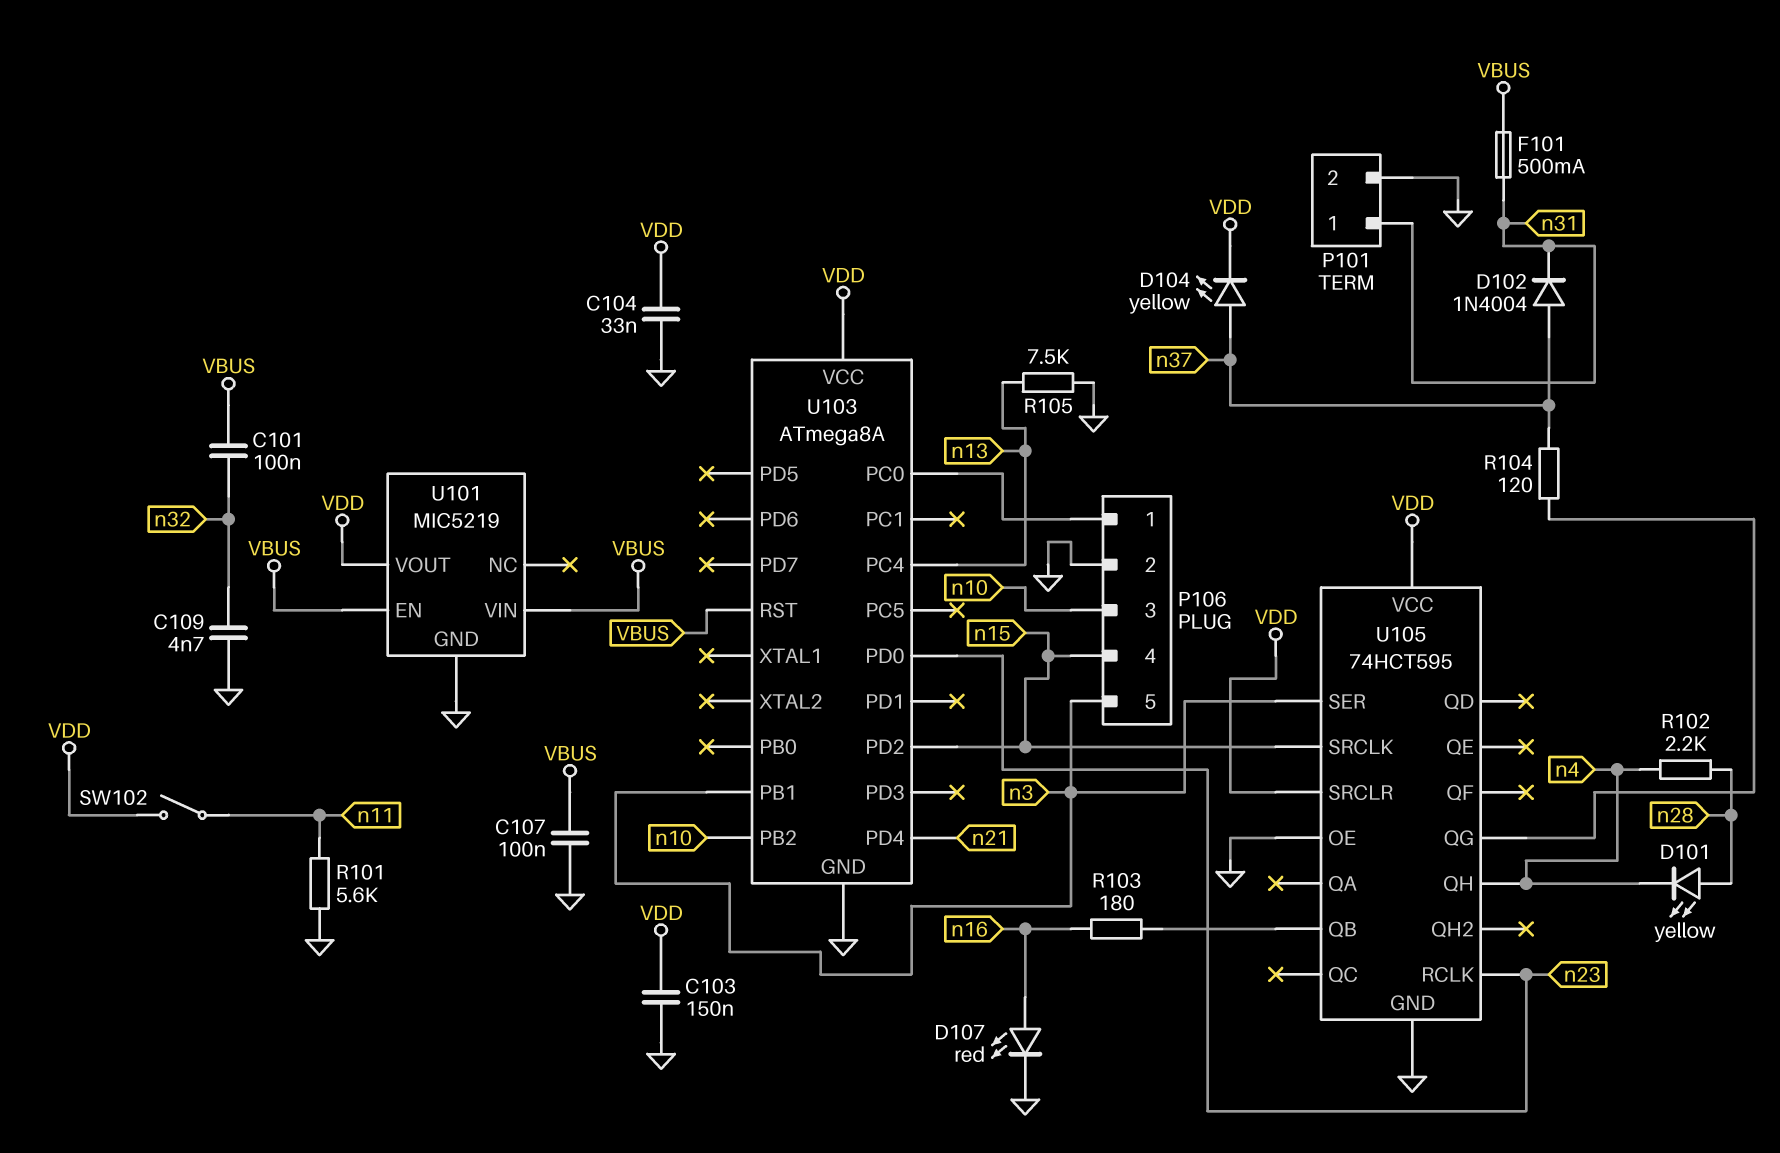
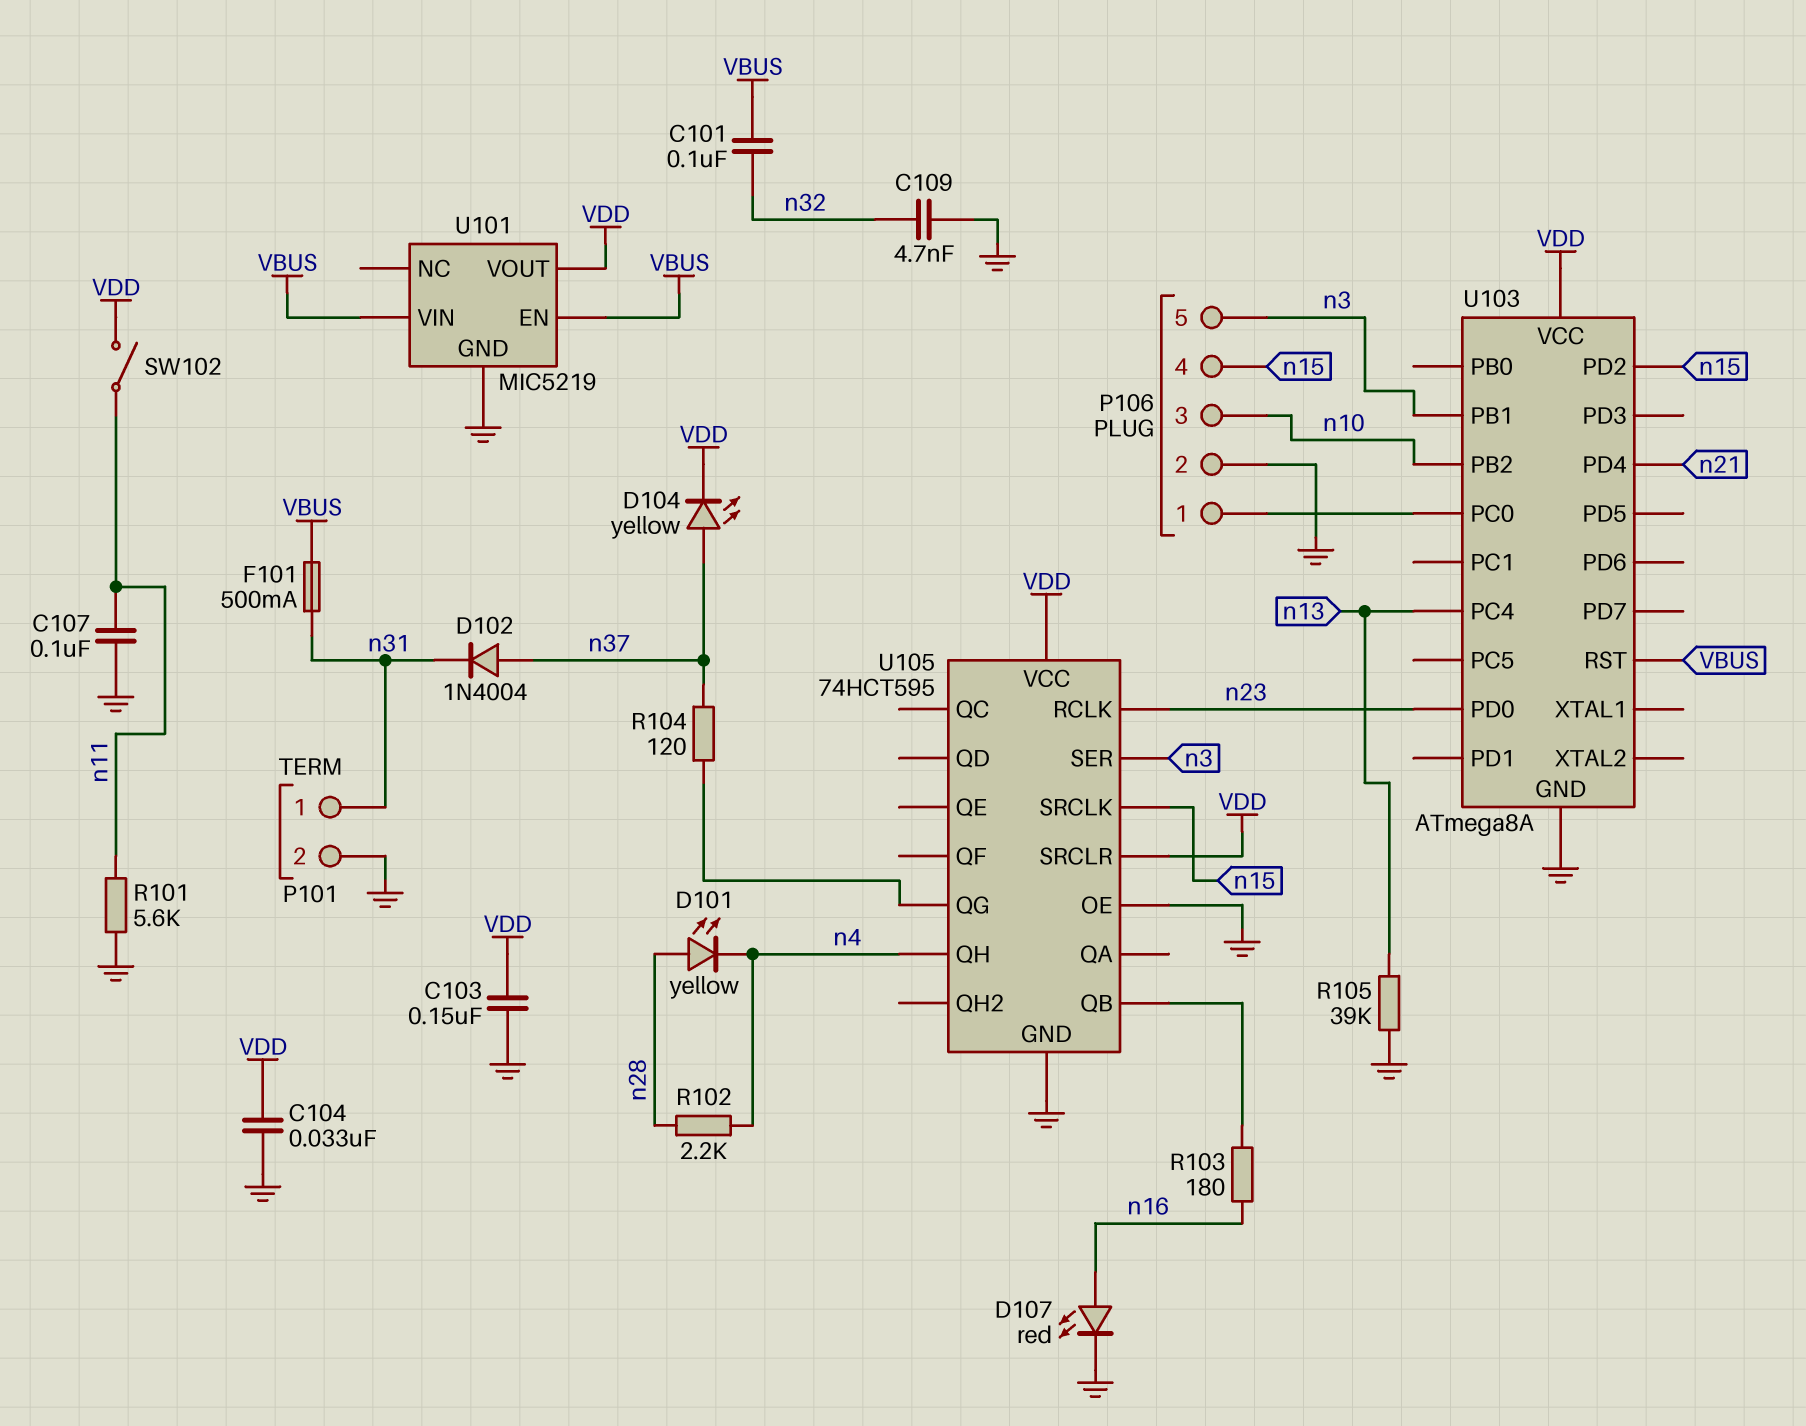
C107: 100nF (GND, VBUS) -> 100nF (GND, n11)
R105: 7.5k (GND, n13) -> 39k (GND, n13)

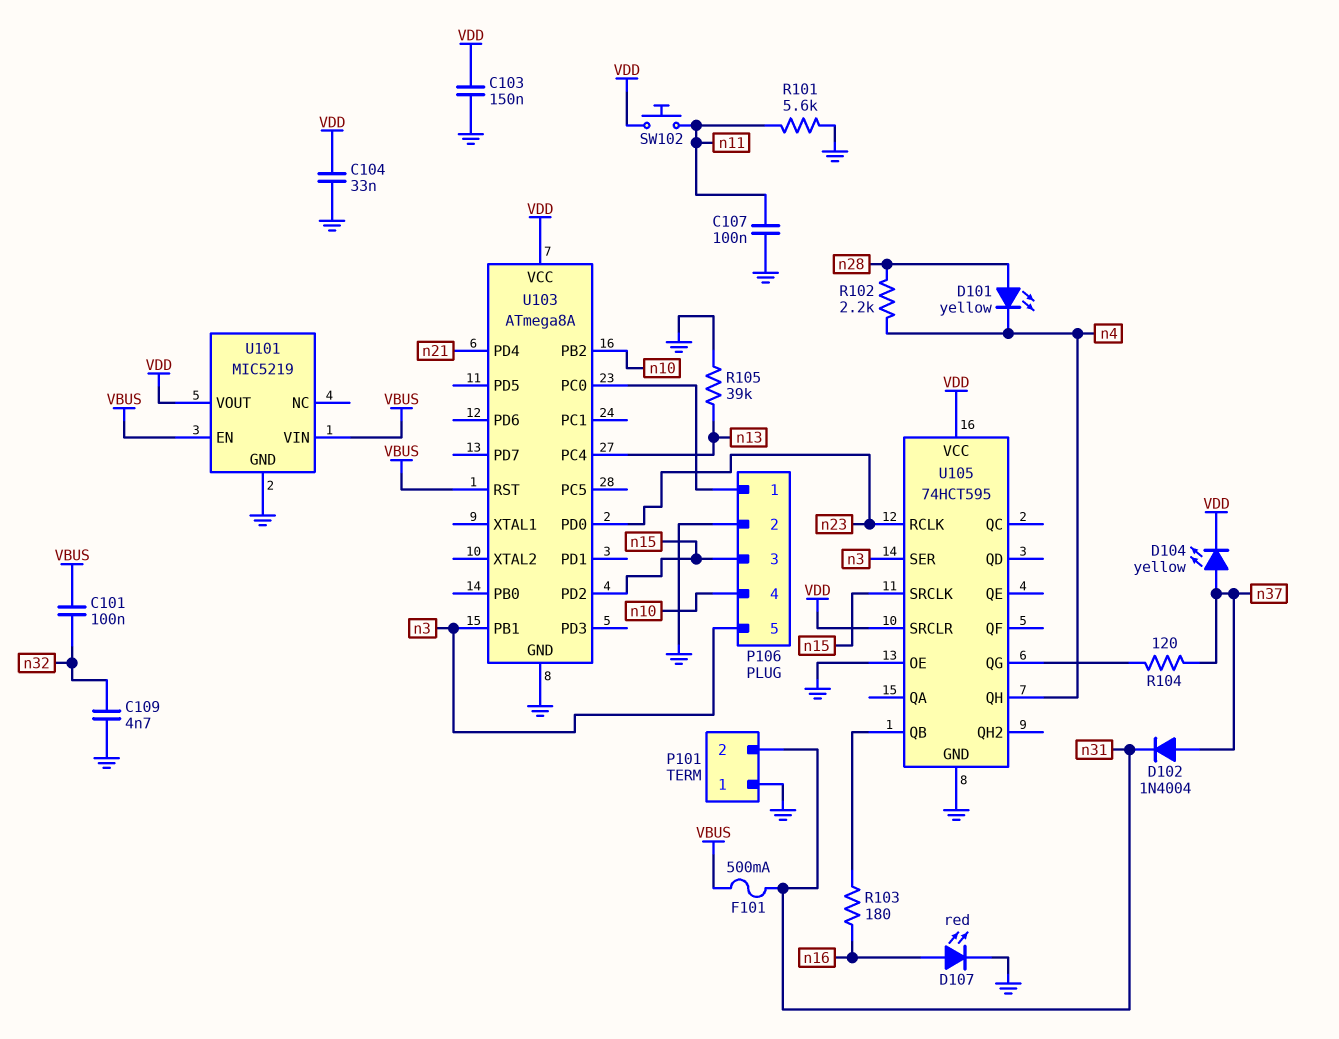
P101 pin 1: n31 -> GND
P101 pin 2: GND -> n31
P106 pin 3: n10 -> n15
P106 pin 4: n15 -> n10
SW102: switch (VDD, n11) -> button (VDD, n11)

